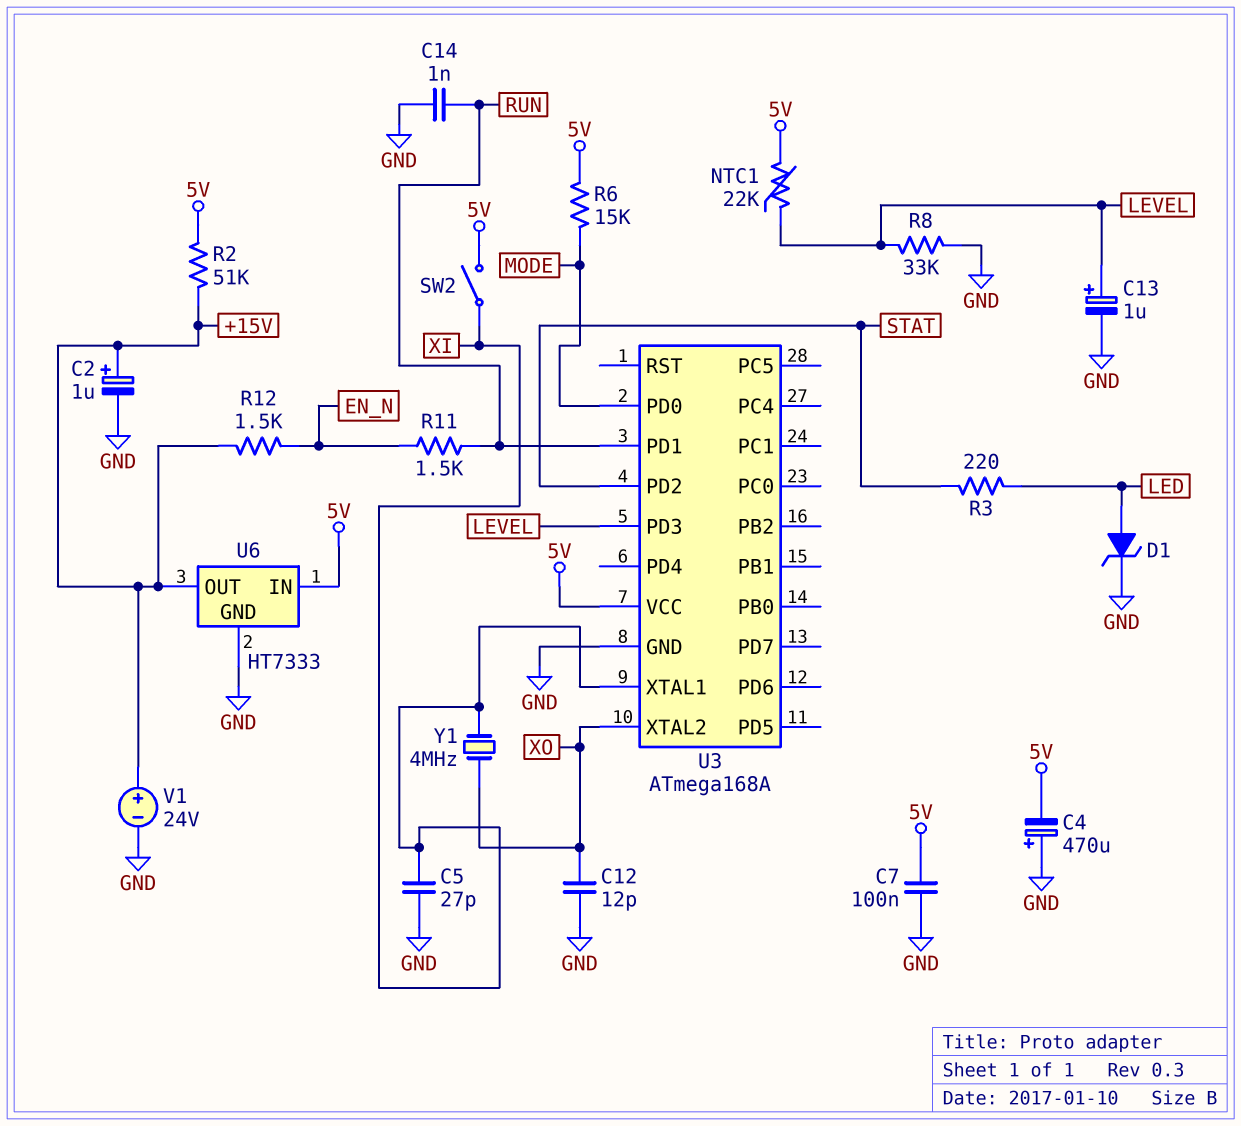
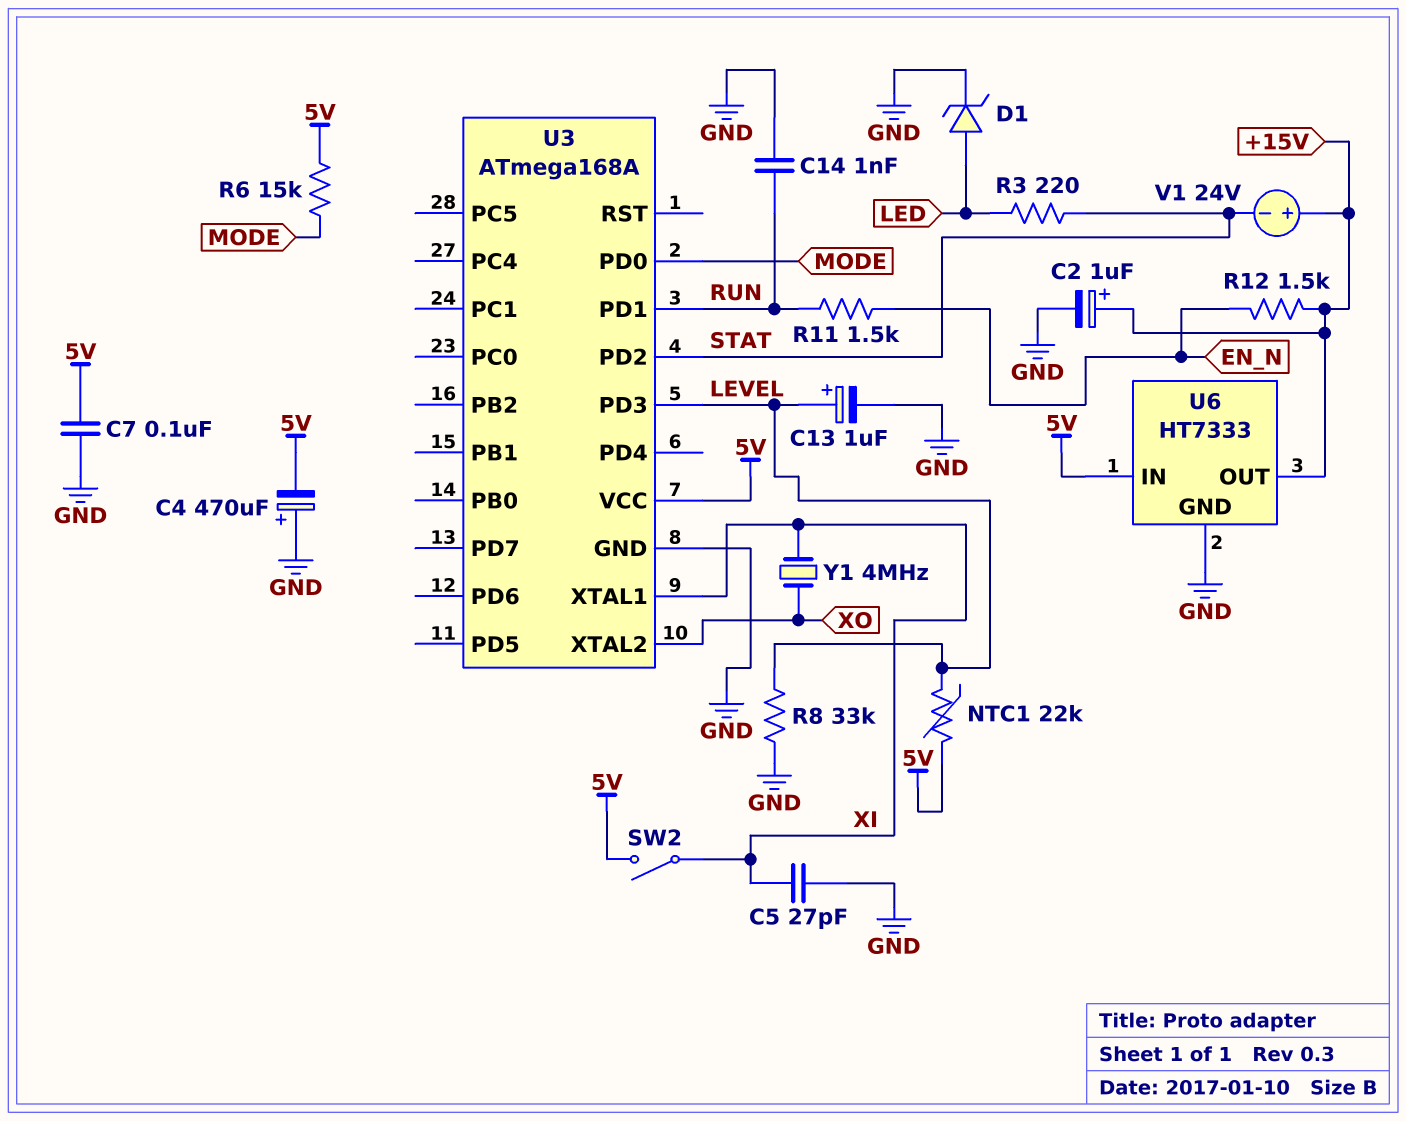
C12: 12pF (GND, XO) -> none
R2: 51k (+15V, 5V) -> none
V1: 24V (plus +15V, minus GND) -> 24V (plus +15V, minus STAT)

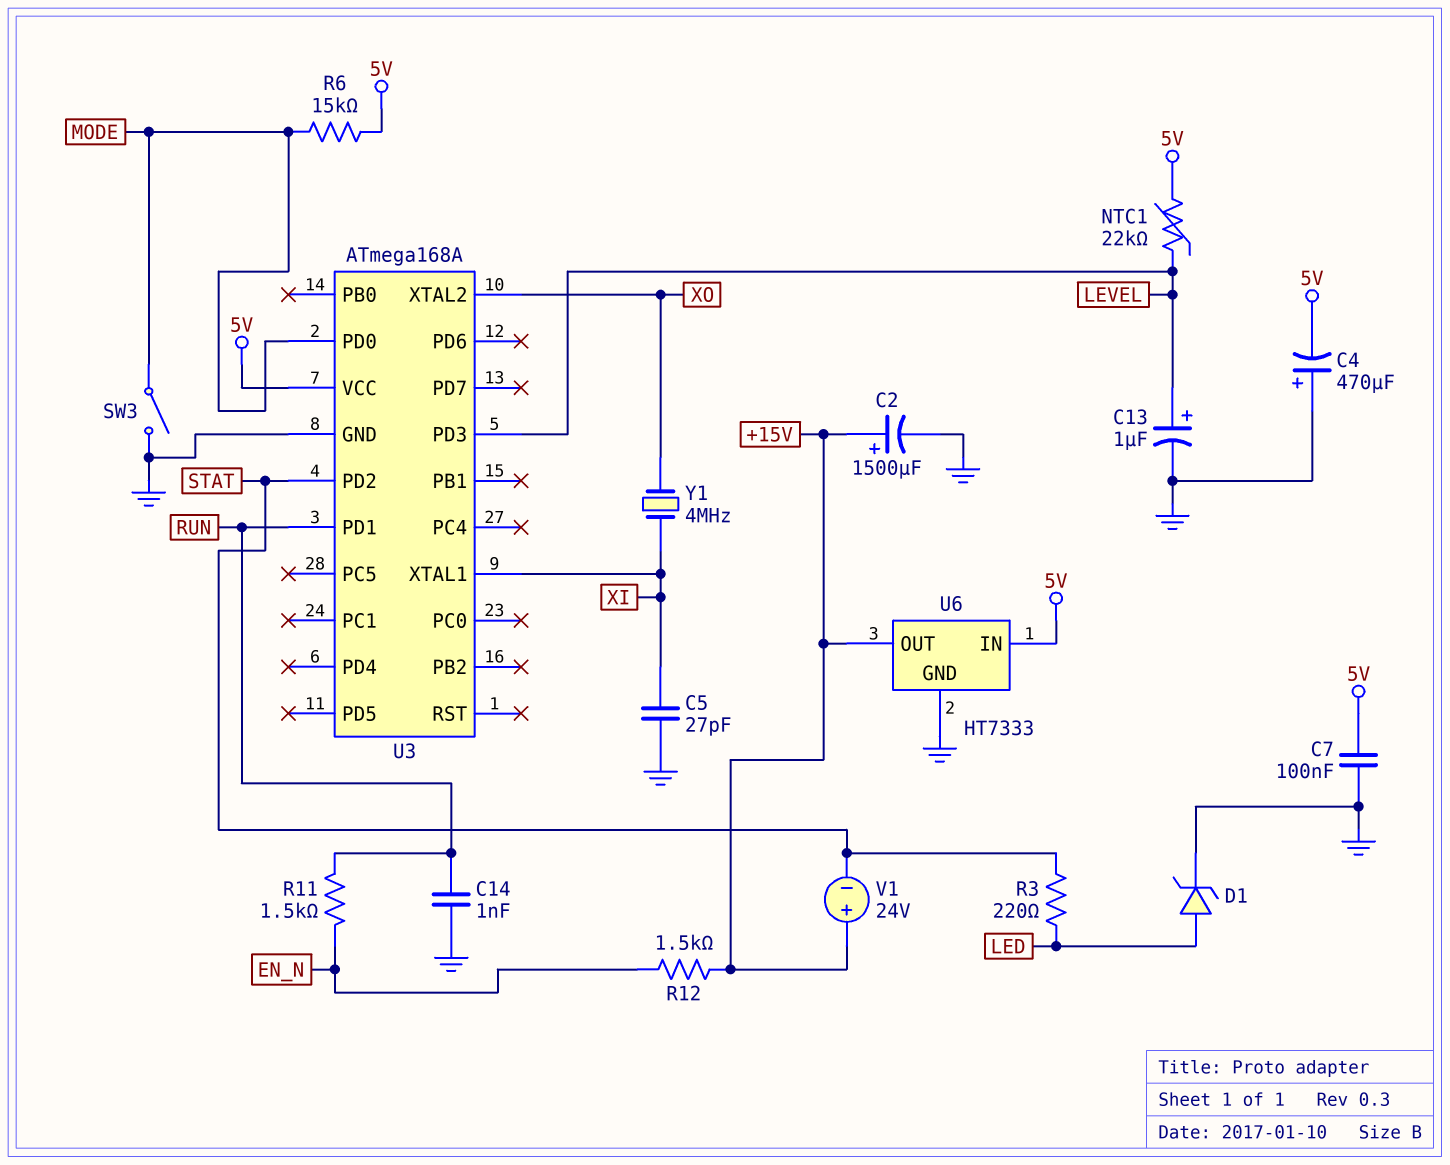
C2: 1uF (plus +15V, minus GND) -> 1500uF (plus +15V, minus GND)
R8: 33k (GND, LEVEL) -> none
SW2: switch (5V, XI) -> none
SW3: none -> switch (GND, MODE)

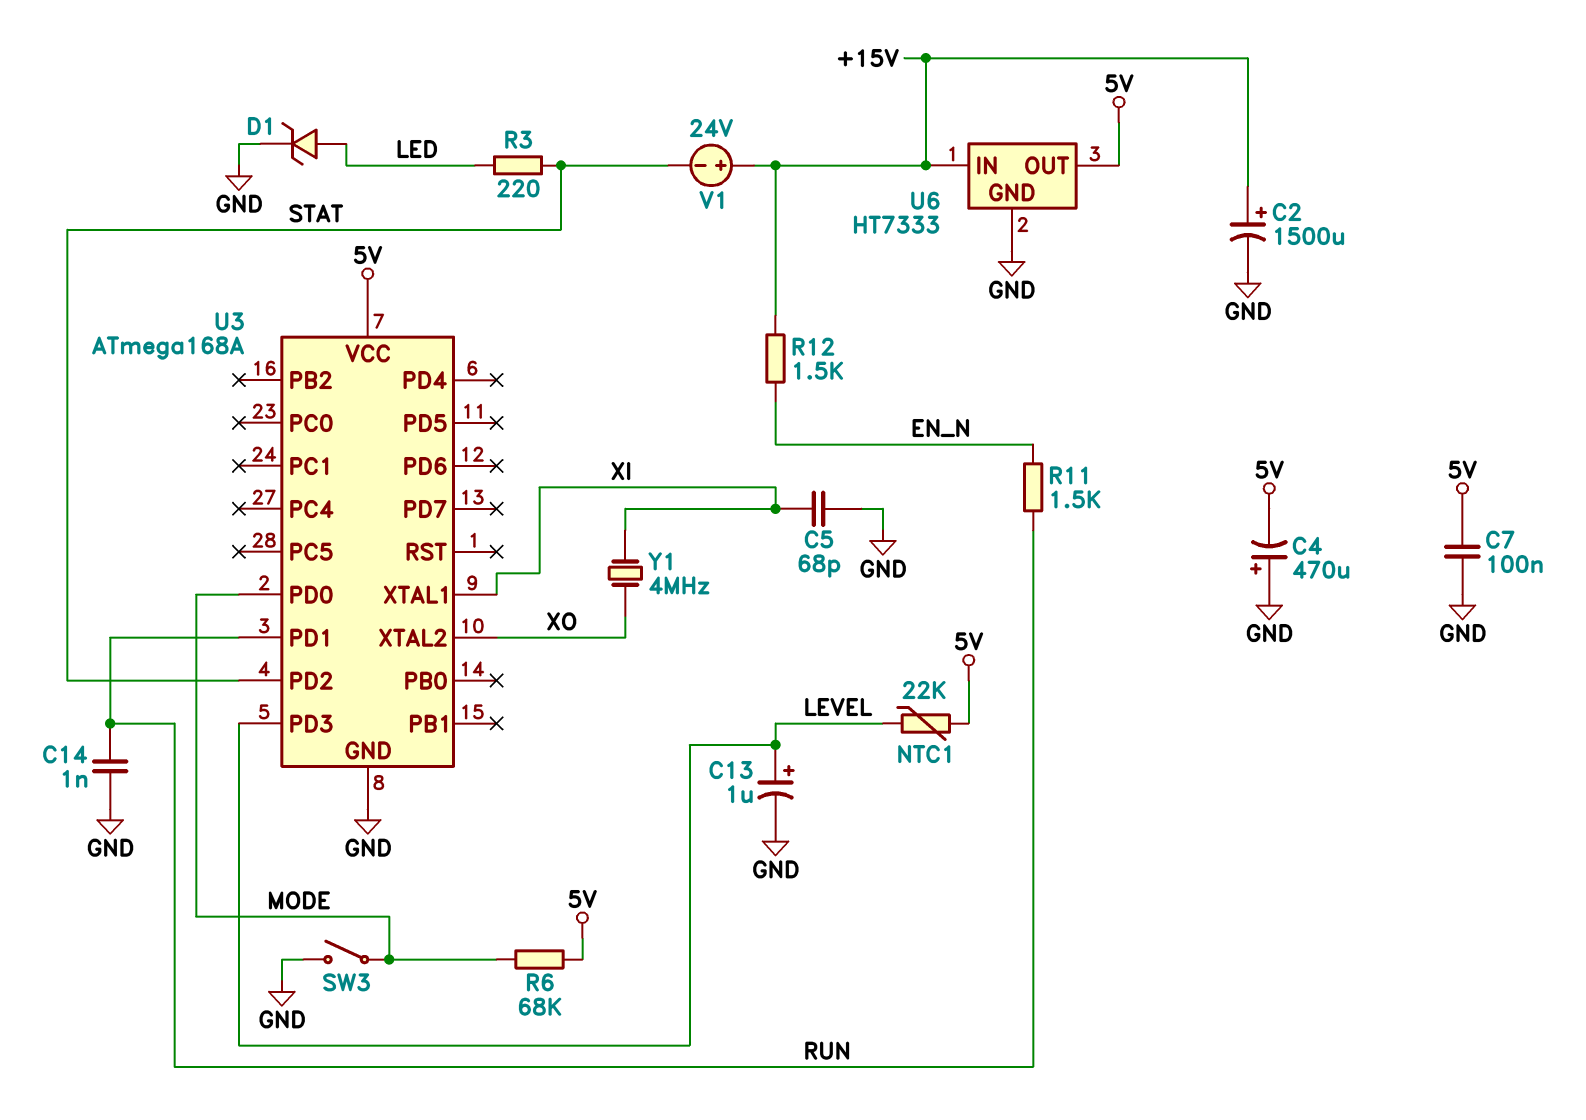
C5: 27pF (GND, XI) -> 68pF (GND, XI)
R6: 15k (5V, MODE) -> 68k (5V, MODE)
U6 pin IN: 5V -> +15V
U6 pin OUT: +15V -> 5V

